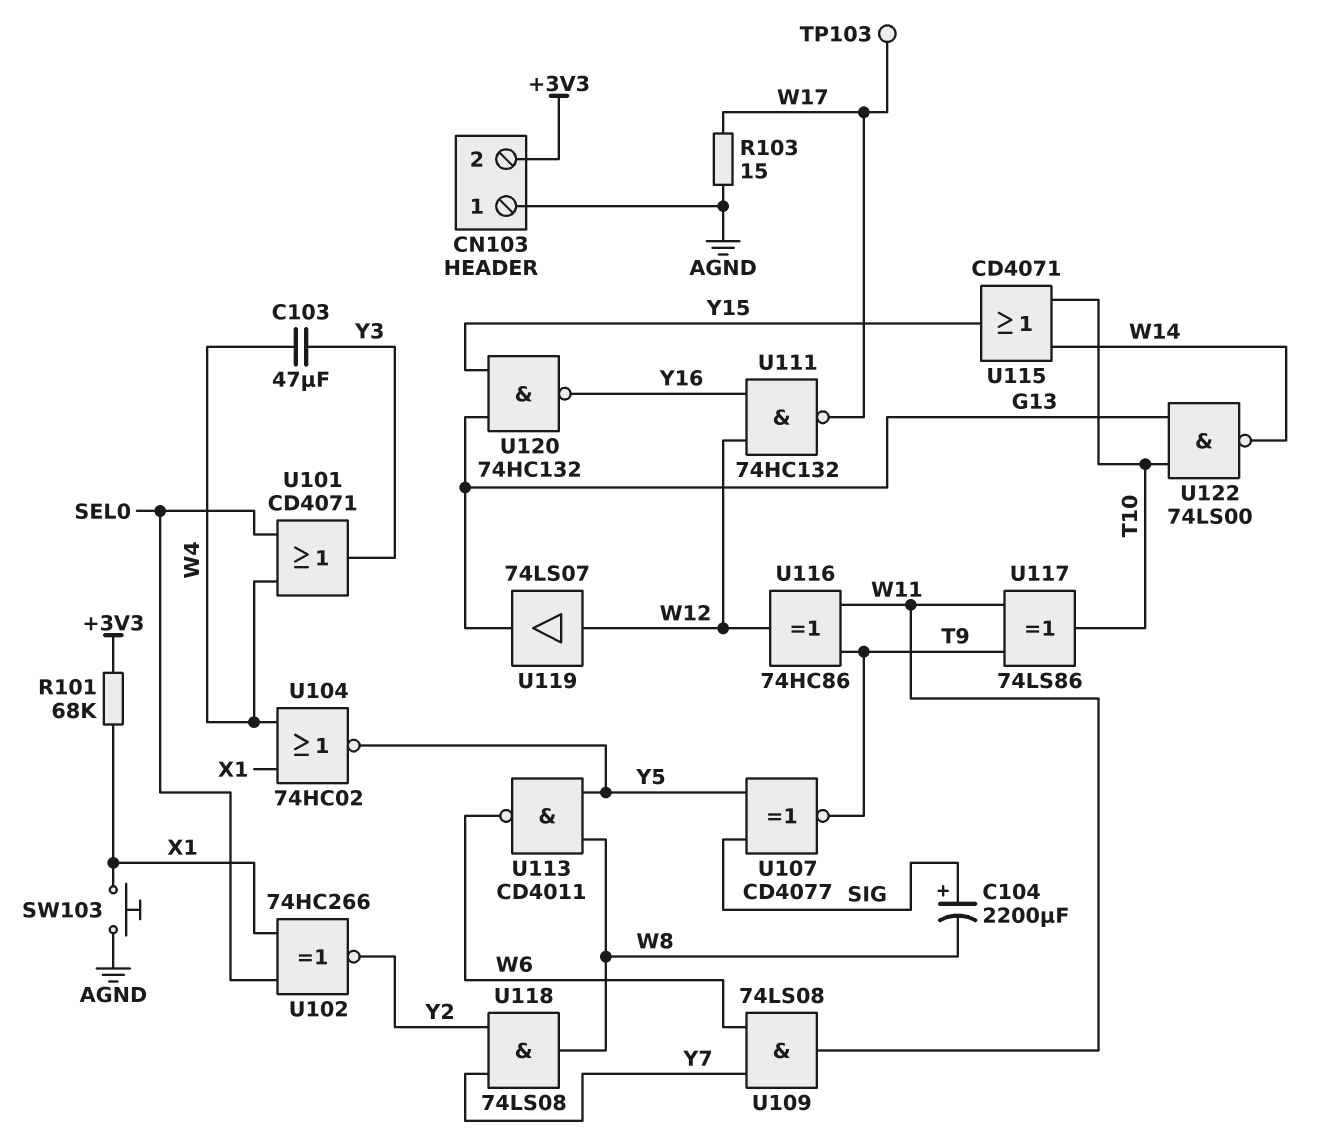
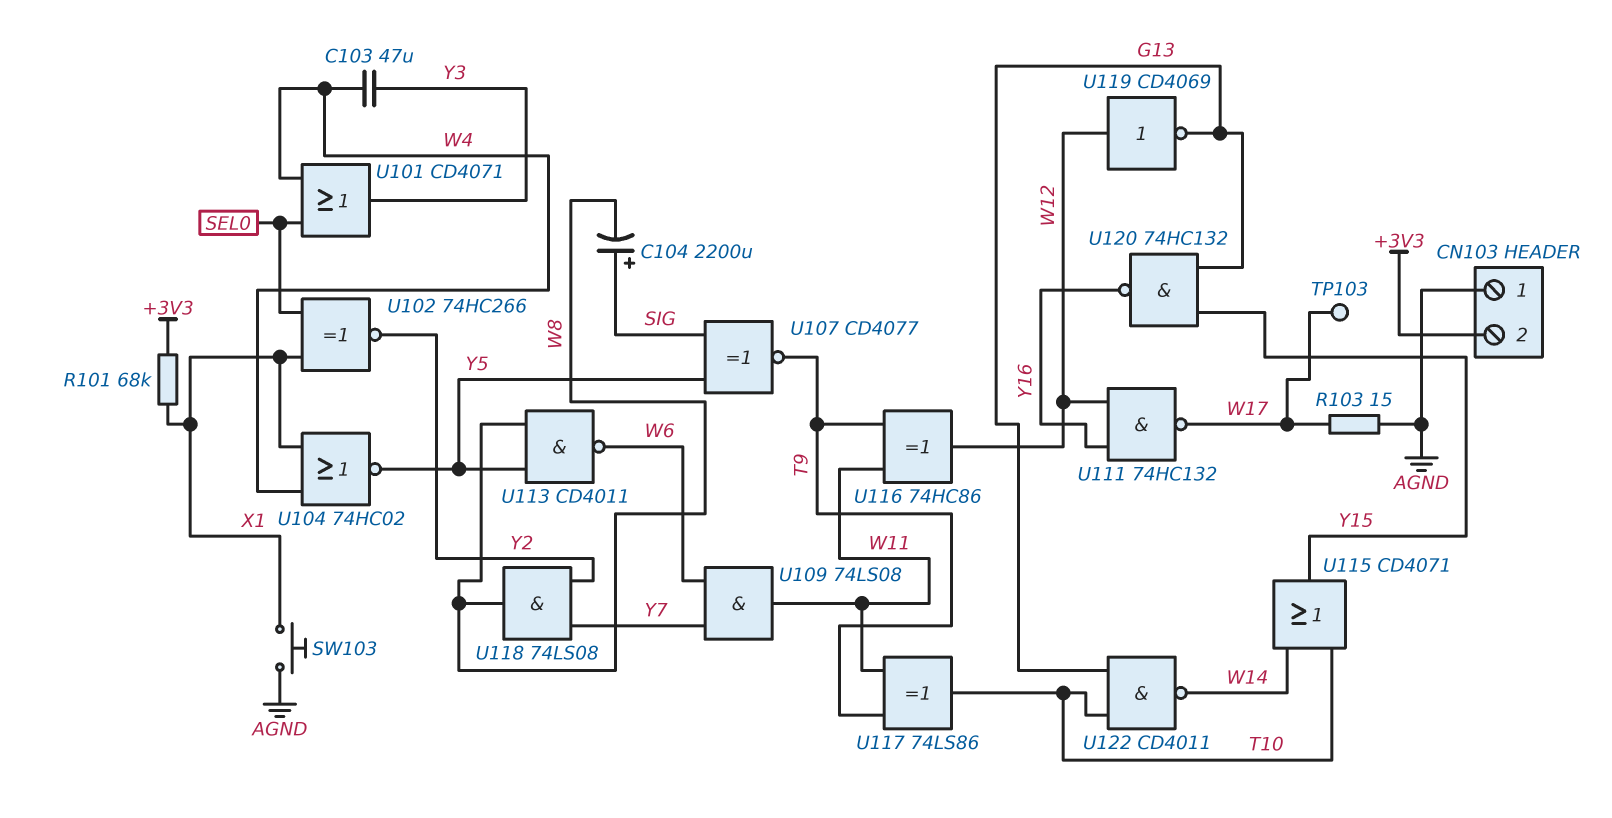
U119: buffer 74LS07 (in W12, out G13) -> NOT CD4069 (in W12, out G13)
U122: NAND 74LS00 (in G13, in T10, out W14) -> NAND CD4011 (in G13, in T10, out W14)

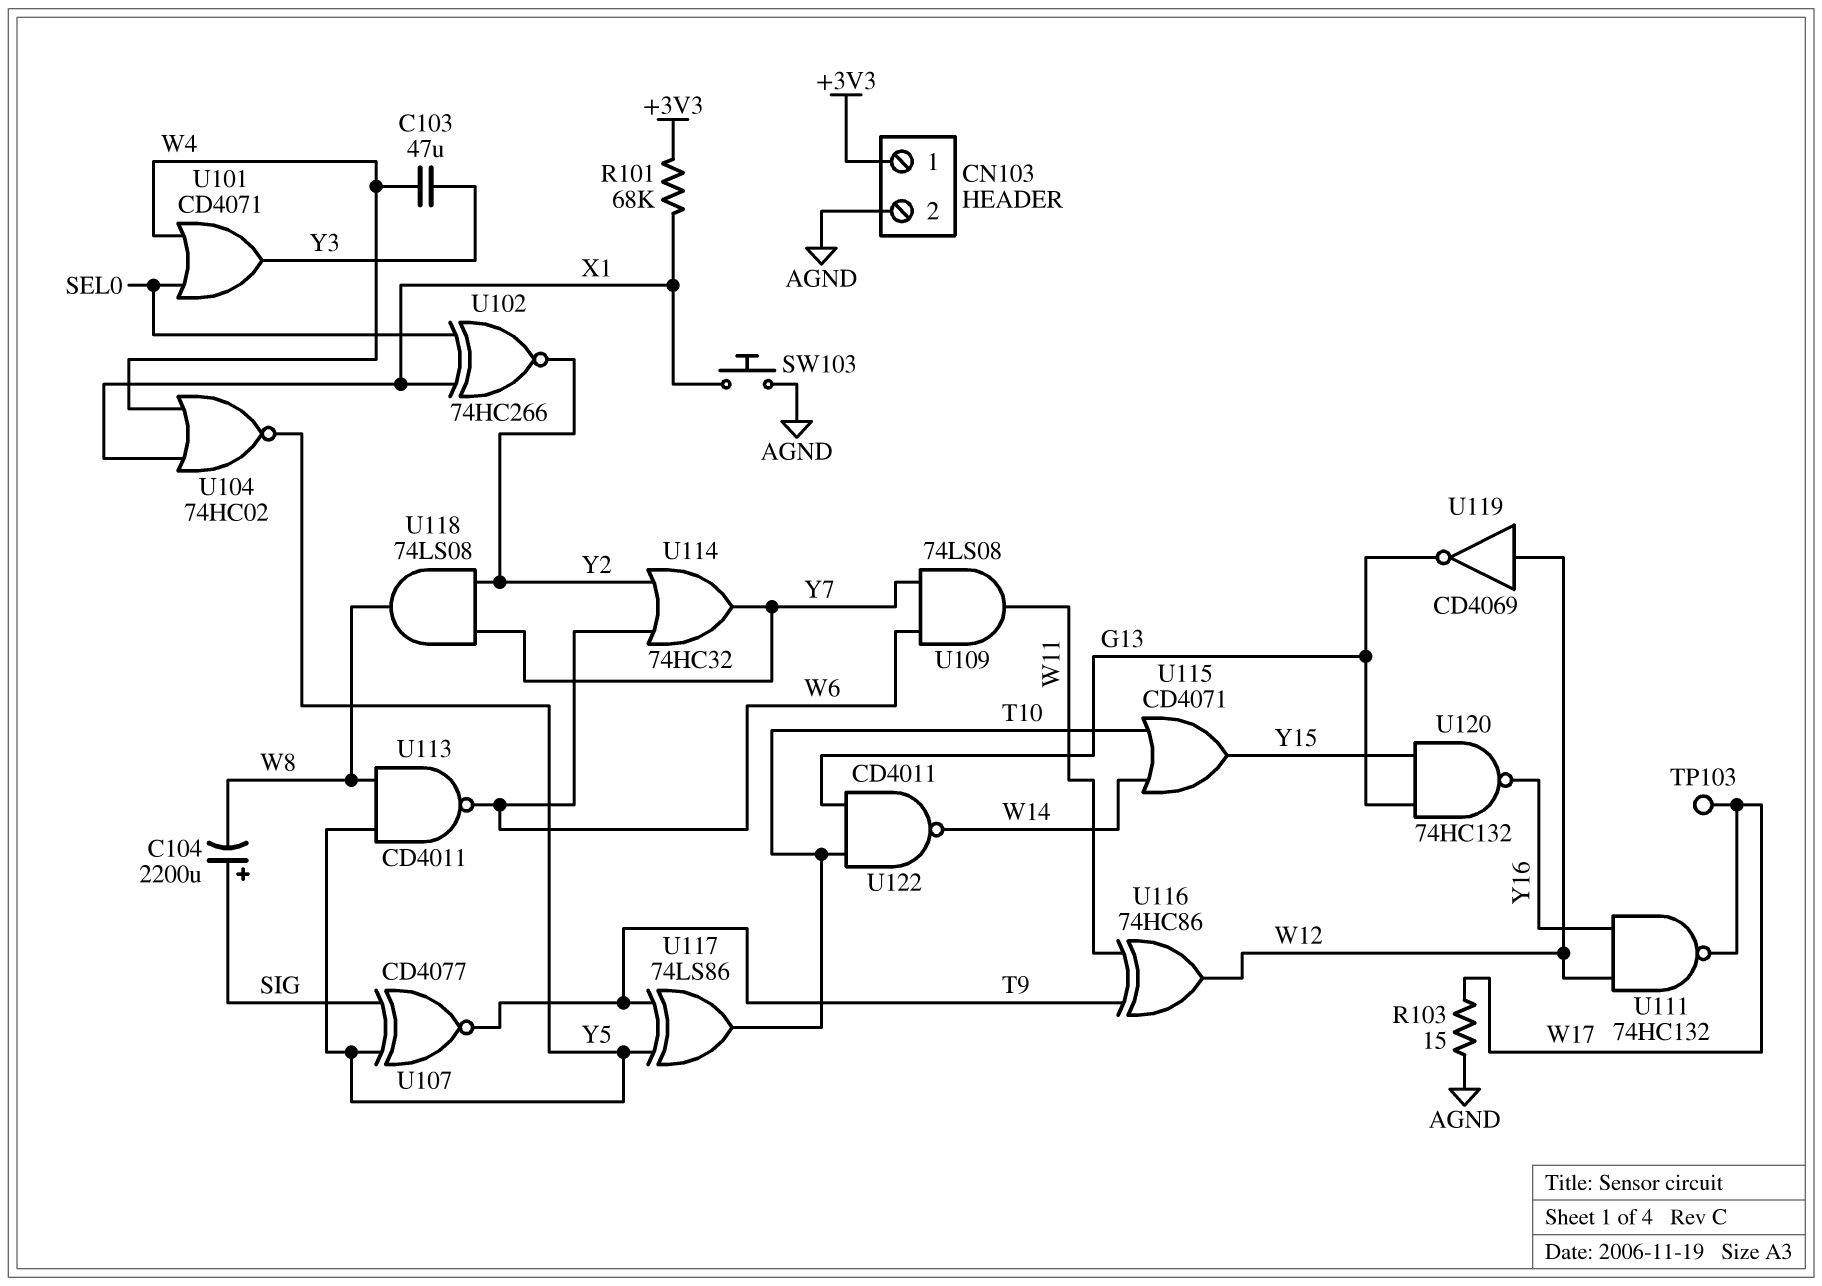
CN103 pin 1: AGND -> +3V3
CN103 pin 2: +3V3 -> AGND
U114: none -> OR 74HC32 (in W6, in Y2, out Y7)
U117: XOR 74LS86 (in T9, in W11, out T10) -> XOR 74LS86 (in T9, in Y5, out T10)

